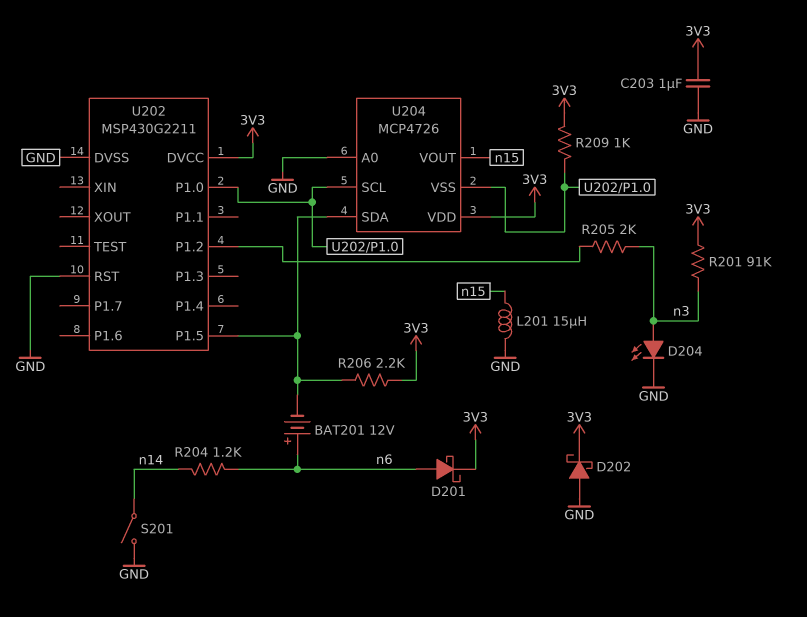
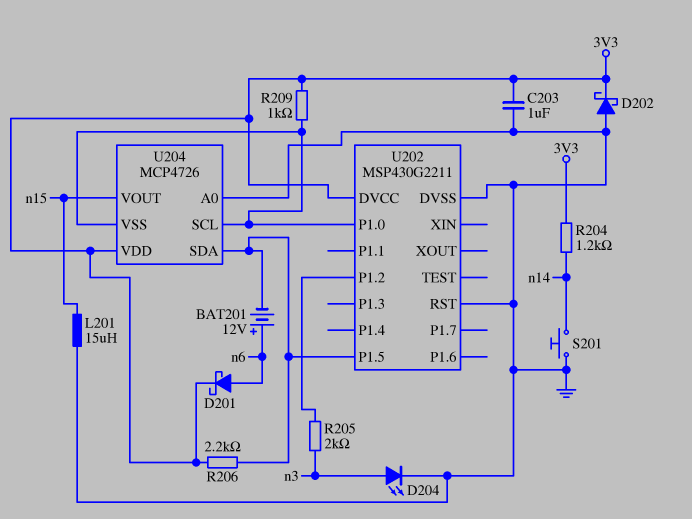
R201: 91k (3V3, n3) -> none
R204: 1.2k (n6, n14) -> 1.2k (3V3, n14)
S201: switch (GND, n14) -> button (GND, n14)

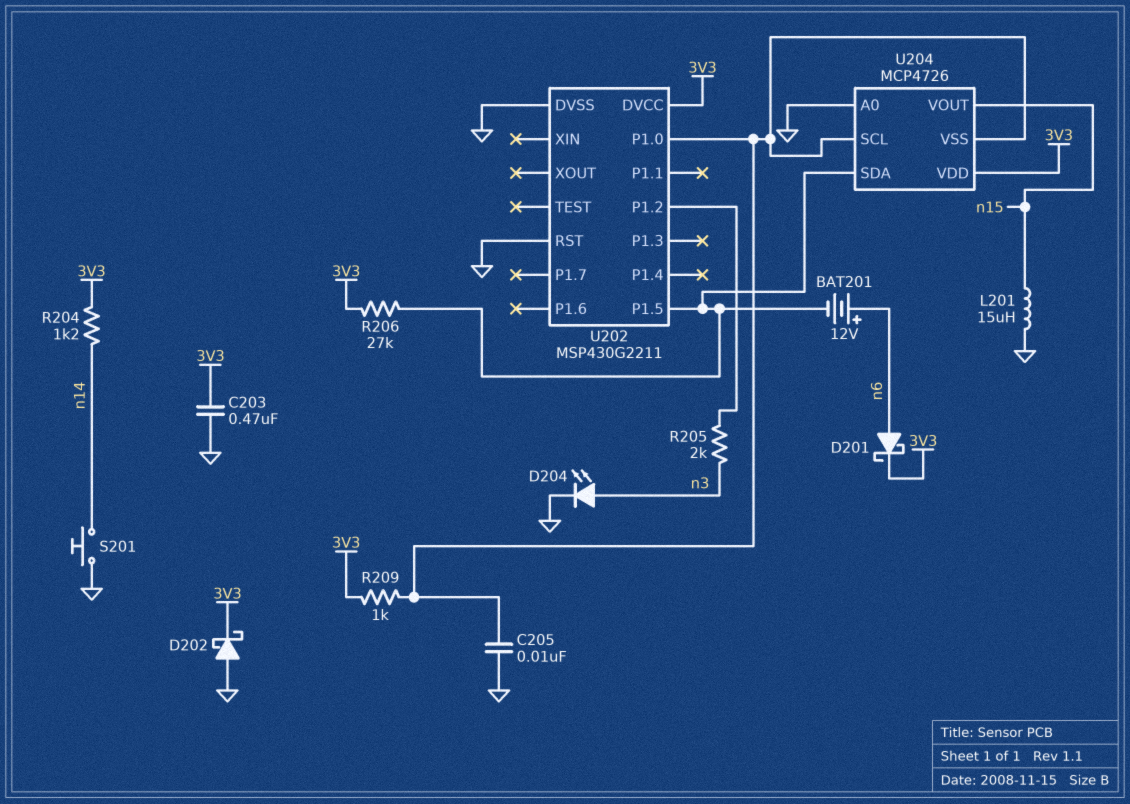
C203: 1uF (3V3, GND) -> 470nF (3V3, GND)
C205: none -> 10nF (GND, U202/P1.0)
R206: 2.2k (3V3, U202/P1.5) -> 27k (3V3, U202/P1.5)

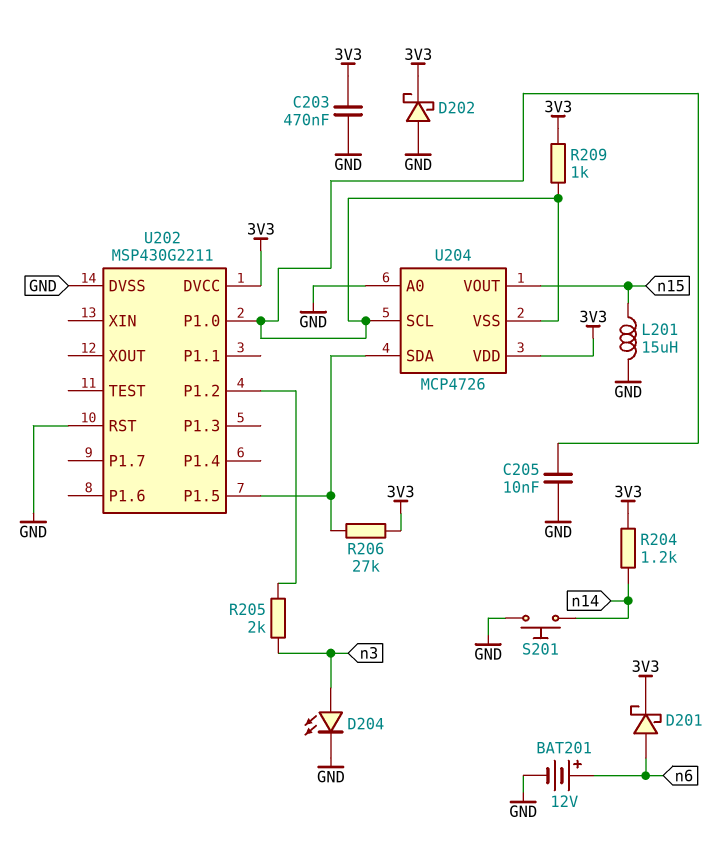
BAT201: 12V (plus n6, minus U202/P1.5) -> 12V (plus n6, minus GND)

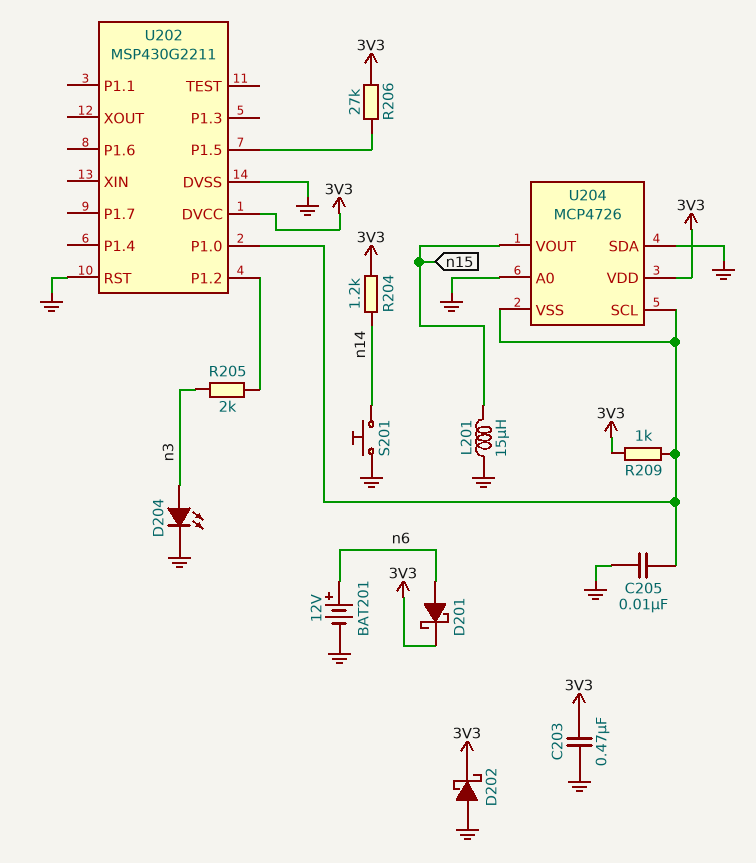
U204 pin SDA: U202/P1.5 -> GND

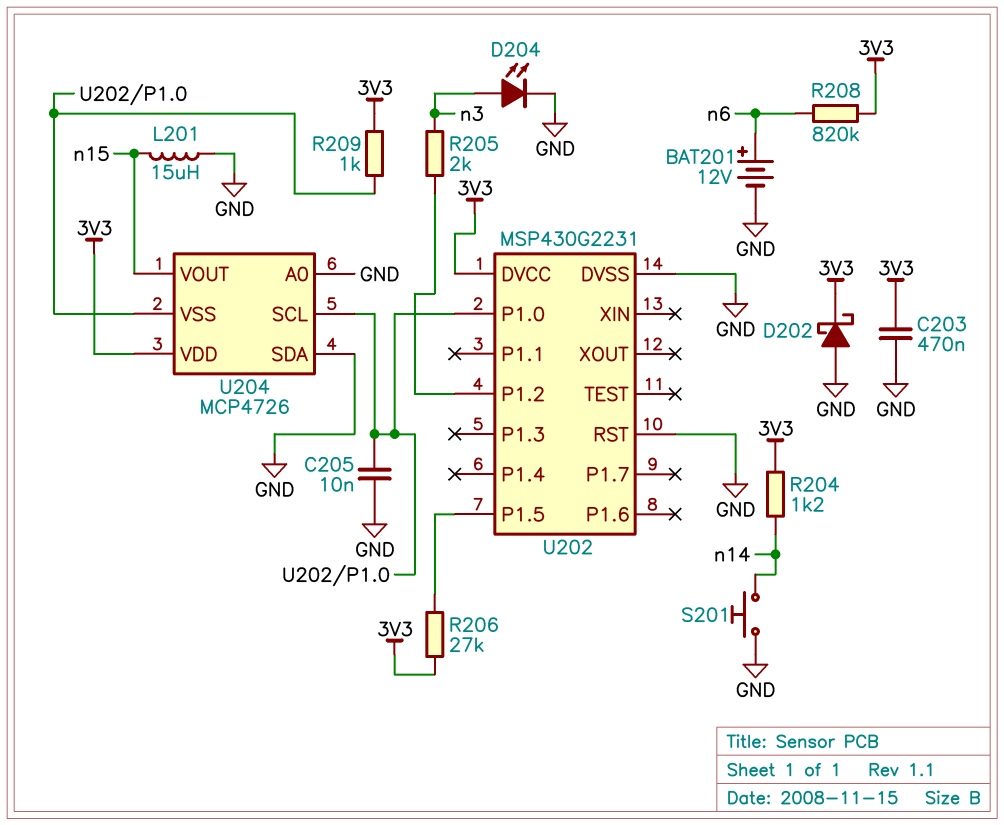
D201: schottky (A n6, K 3V3) -> none
R208: none -> 820k (3V3, n6)
U202: MSP430G2211 -> MSP430G2231

